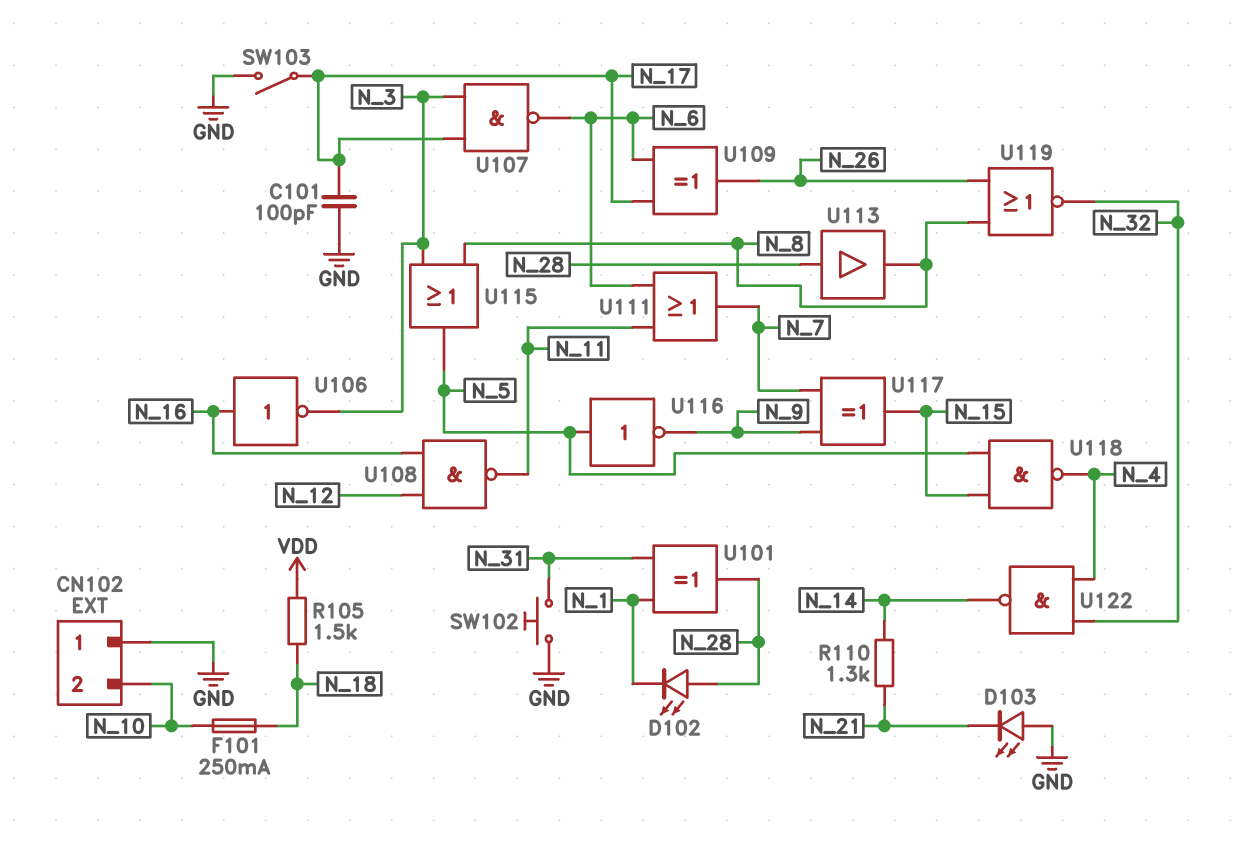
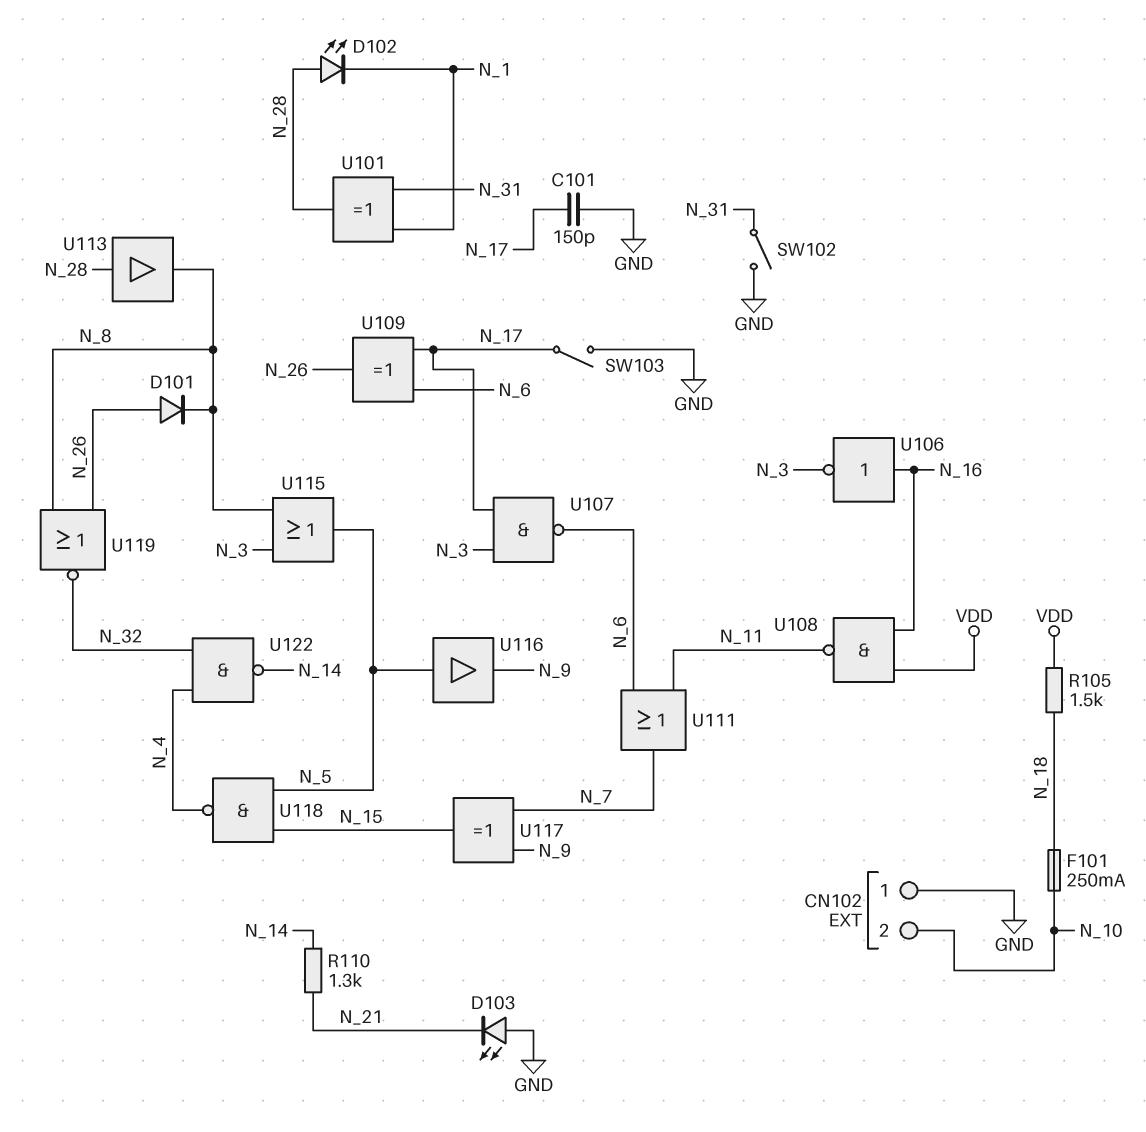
C101: 100pF (GND, N_17) -> 150pF (GND, N_17)
D101: none -> diode (A N_26, K N_8)
SW102: button (GND, N_31) -> switch (GND, N_31)
U108: NAND (in N_12, in N_16, out N_11) -> NAND (in N_16, in VDD, out N_11)
U116: NOT (in N_5, out N_9) -> buffer (in N_5, out N_9)

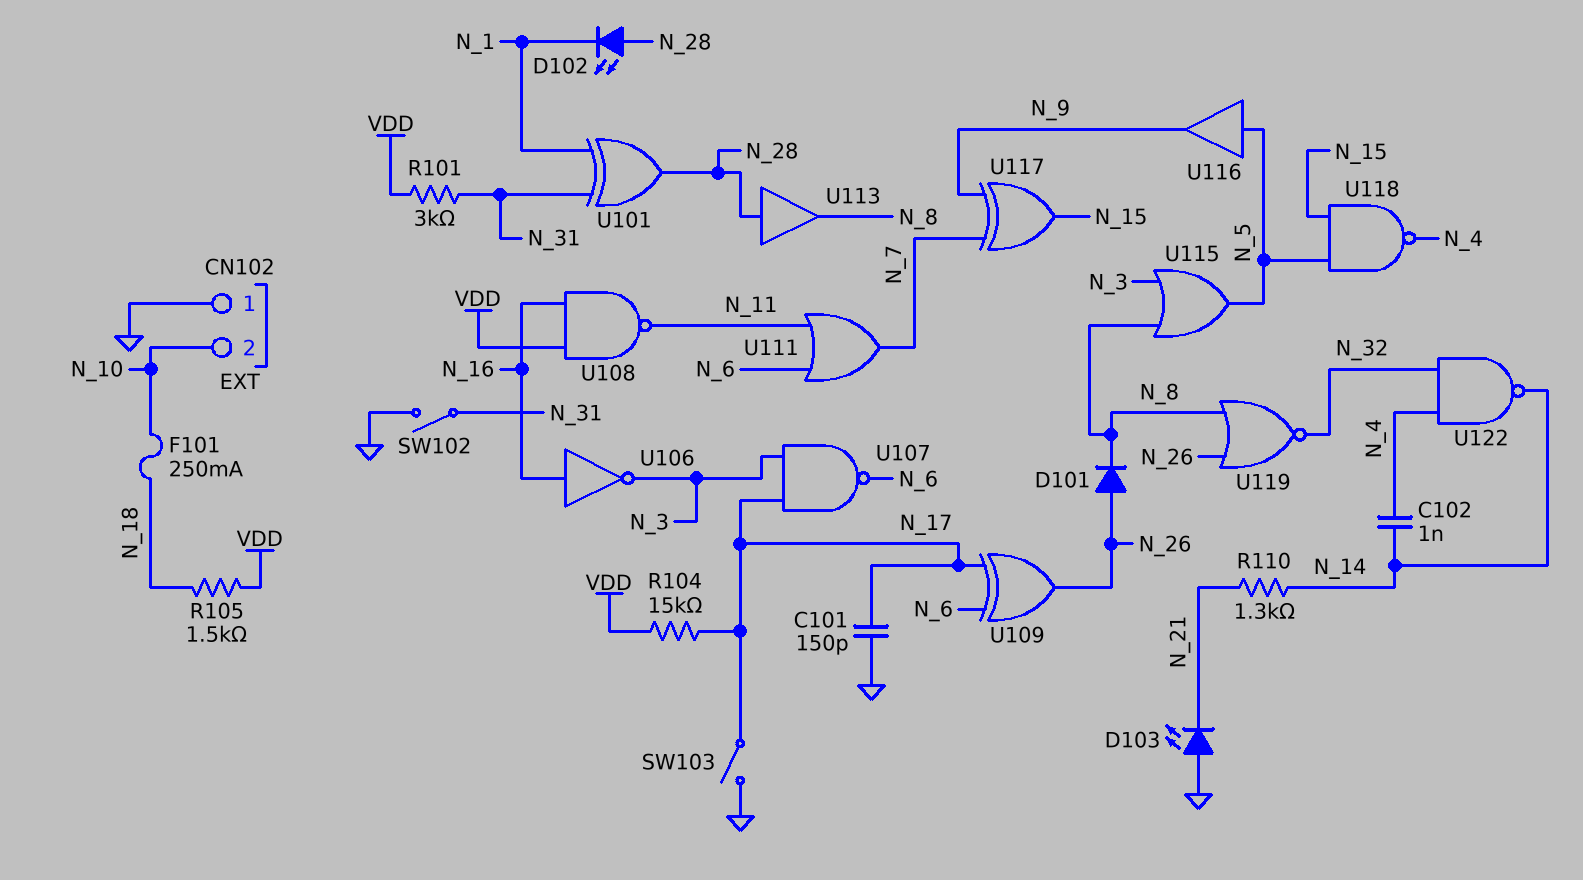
C102: none -> 1nF (N_4, N_14)
R101: none -> 3k (N_31, VDD)
R104: none -> 15k (N_17, VDD)

